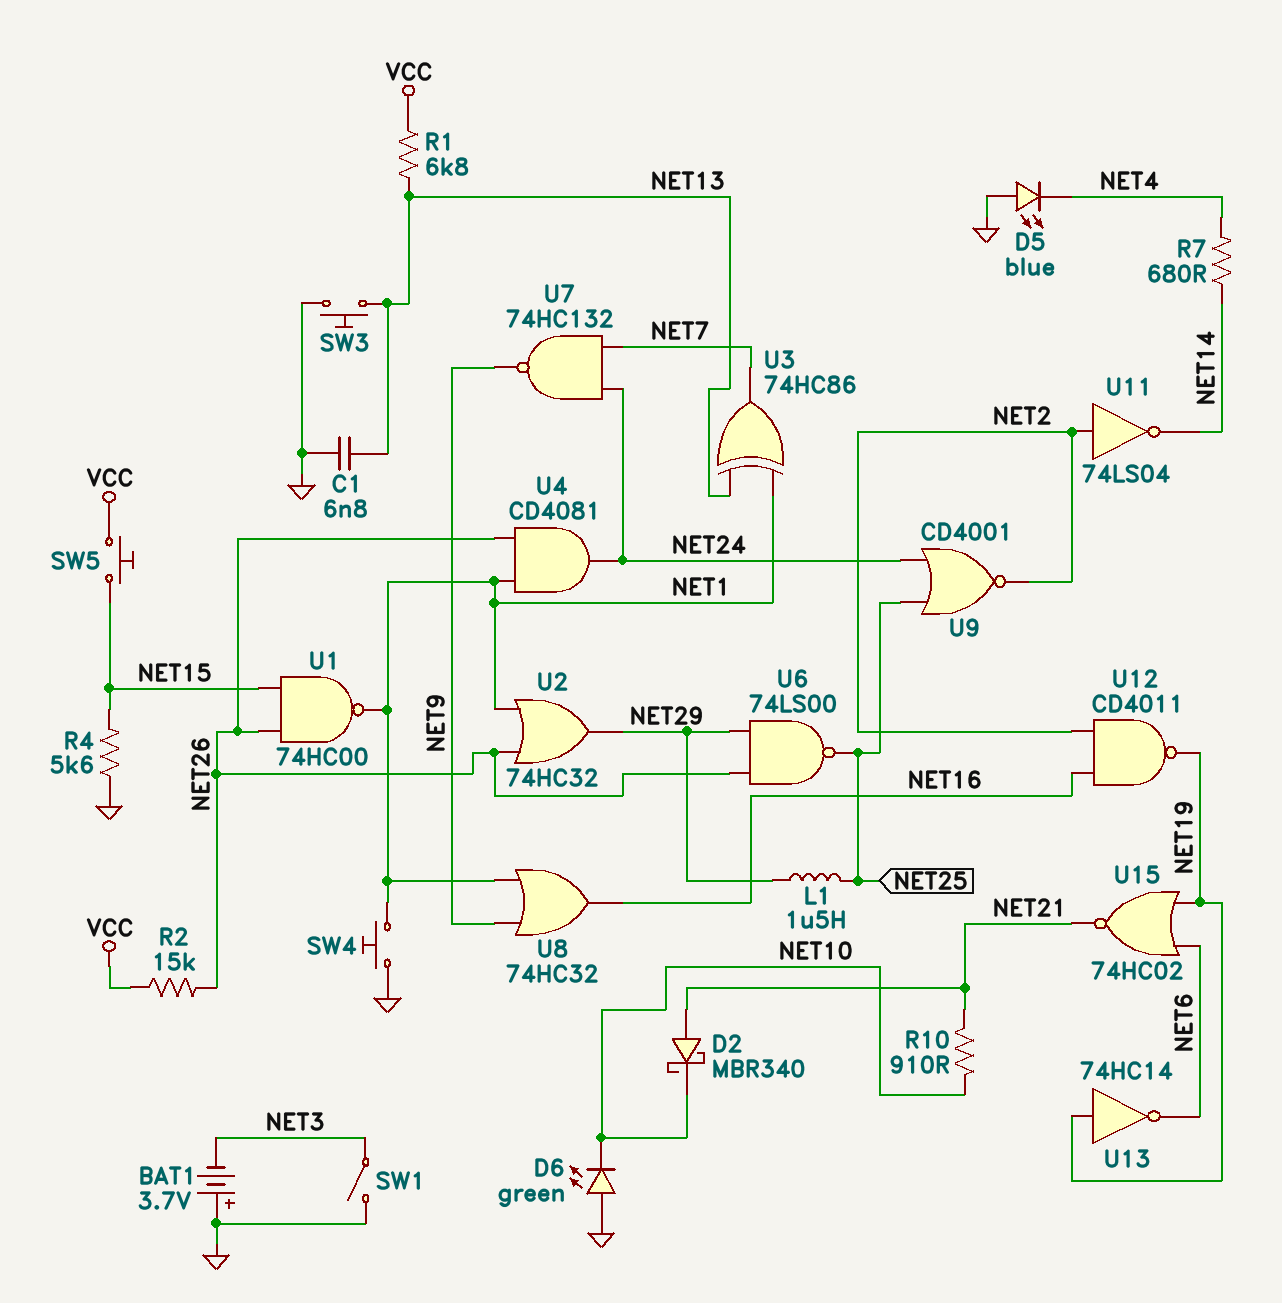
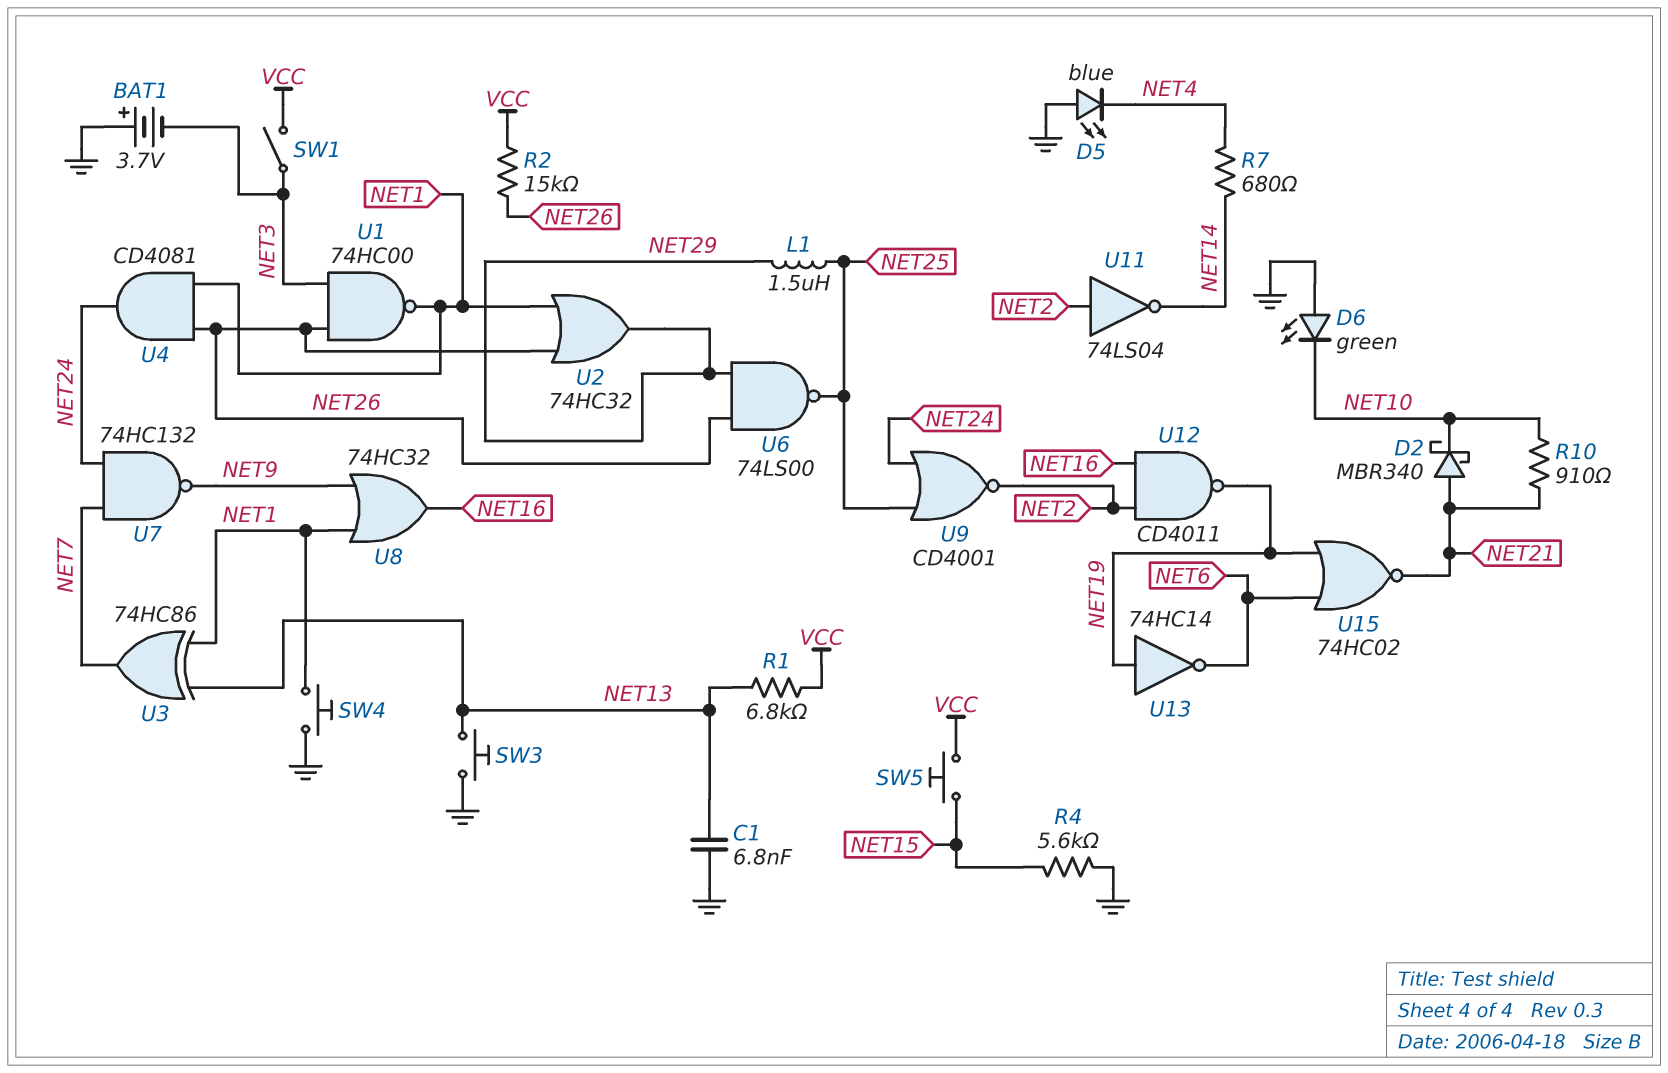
SW1: switch (GND, NET3) -> switch (NET3, VCC)
U1: NAND 74HC00 (in NET15, in NET26, out NET1) -> NAND 74HC00 (in NET3, in NET26, out NET1)

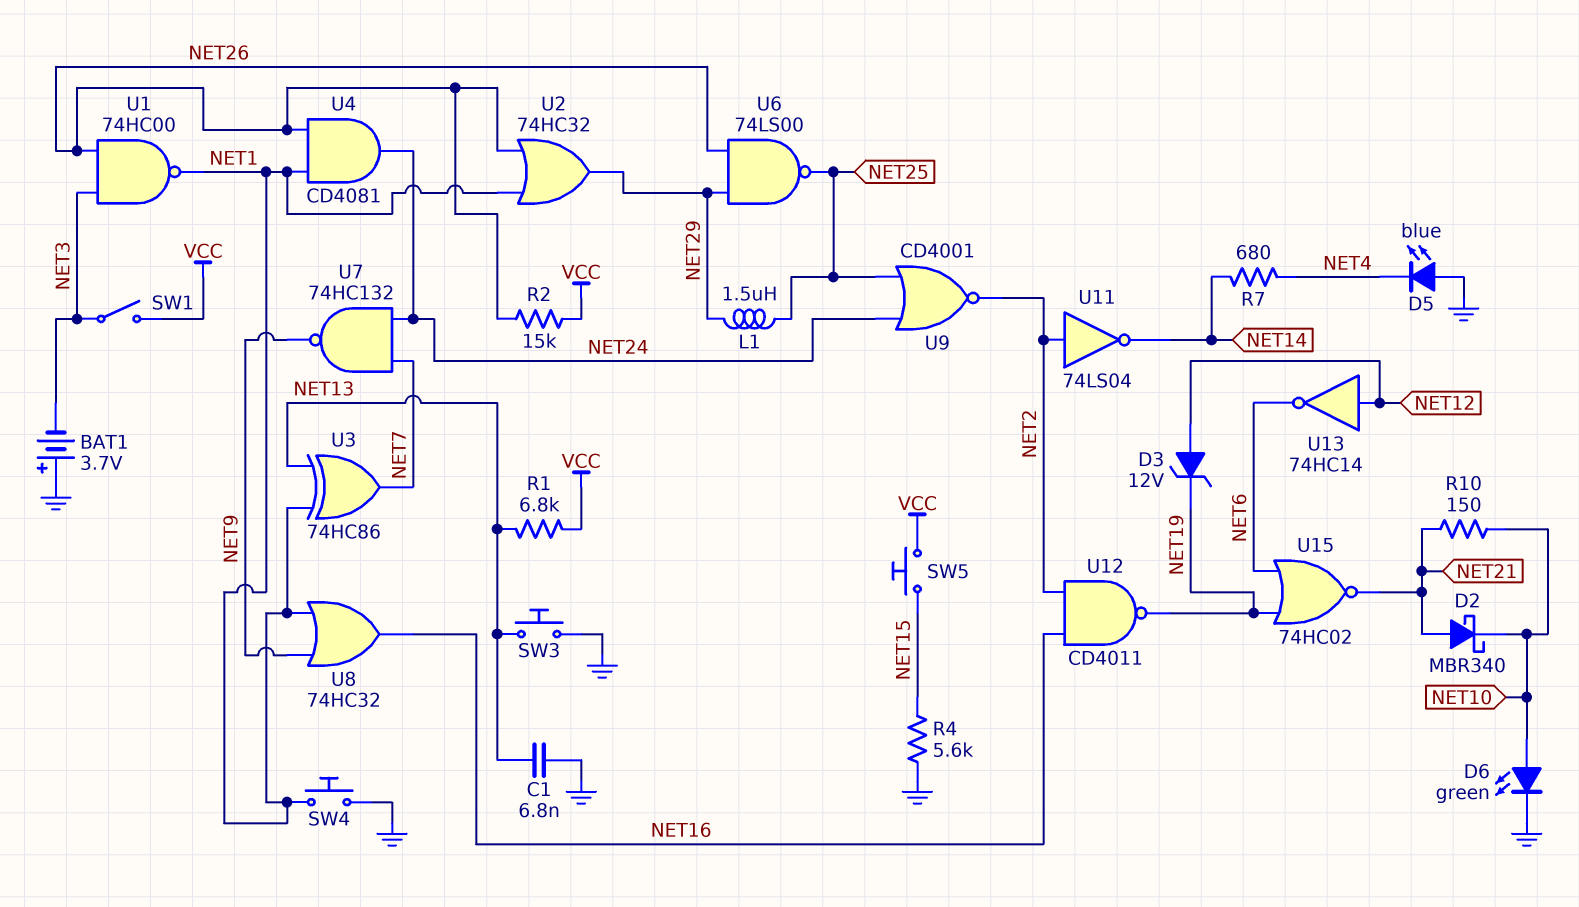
D3: none -> zener 12V (A NET12, K NET19)
D6: LED green (A GND, K NET10) -> LED green (A NET10, K GND)
R10: 910 (NET10, NET21) -> 150 (NET10, NET21)
U13: NOT 74HC14 (in NET19, out NET6) -> NOT 74HC14 (in NET12, out NET6)

